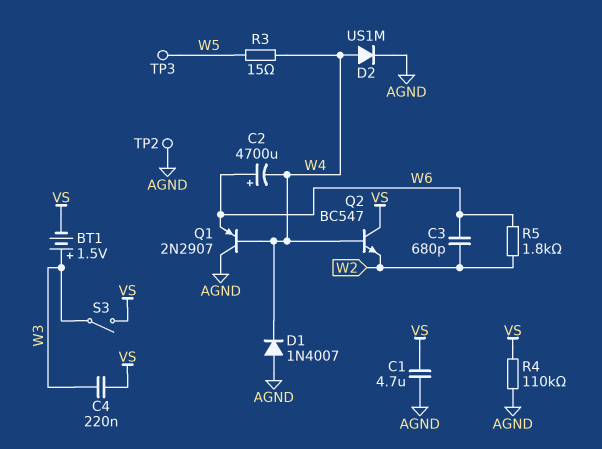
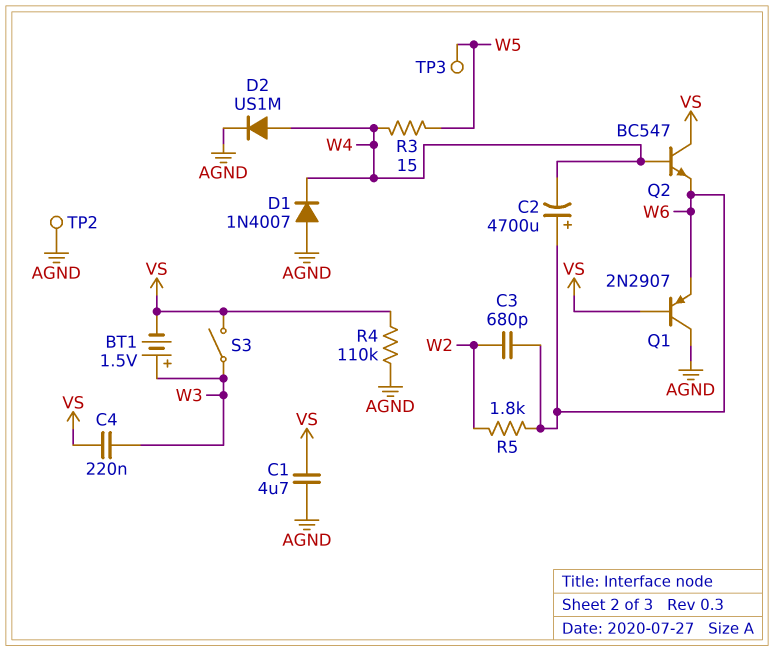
Q1: PNP 2N2907 (B W4, C AGND, E W6) -> PNP 2N2907 (B VS, C AGND, E W6)
Q2: NPN BC547 (B W4, C VS, E W2) -> NPN BC547 (B W4, C VS, E W6)

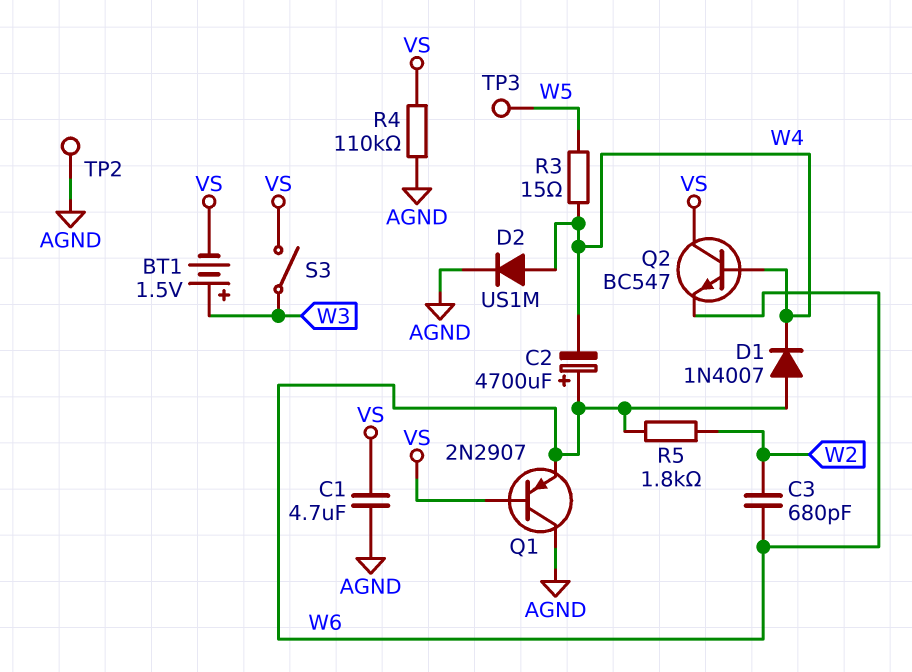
C4: 220nF (VS, W3) -> none
D1: diode 1N4007 (A AGND, K W4) -> diode 1N4007 (A W6, K W4)

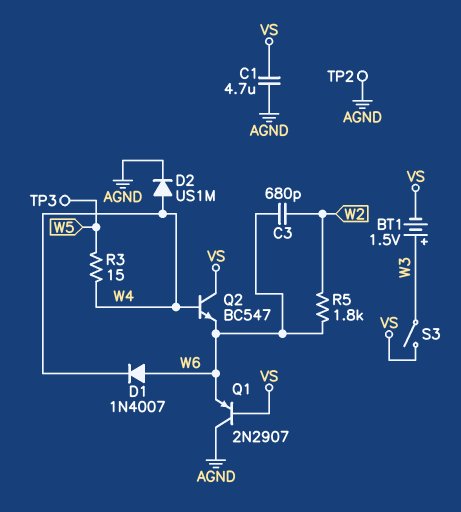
C2: 4700uF (plus W6, minus W4) -> none
R4: 110k (AGND, VS) -> none

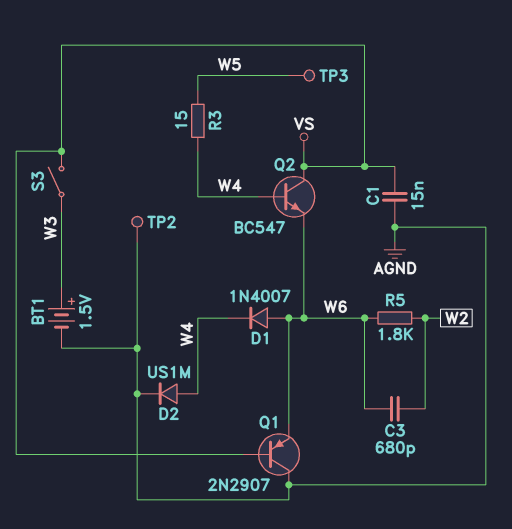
BT1: 1.5V (plus W3, minus VS) -> 1.5V (plus W3, minus AGND)
C1: 4.7uF (AGND, VS) -> 15nF (AGND, VS)

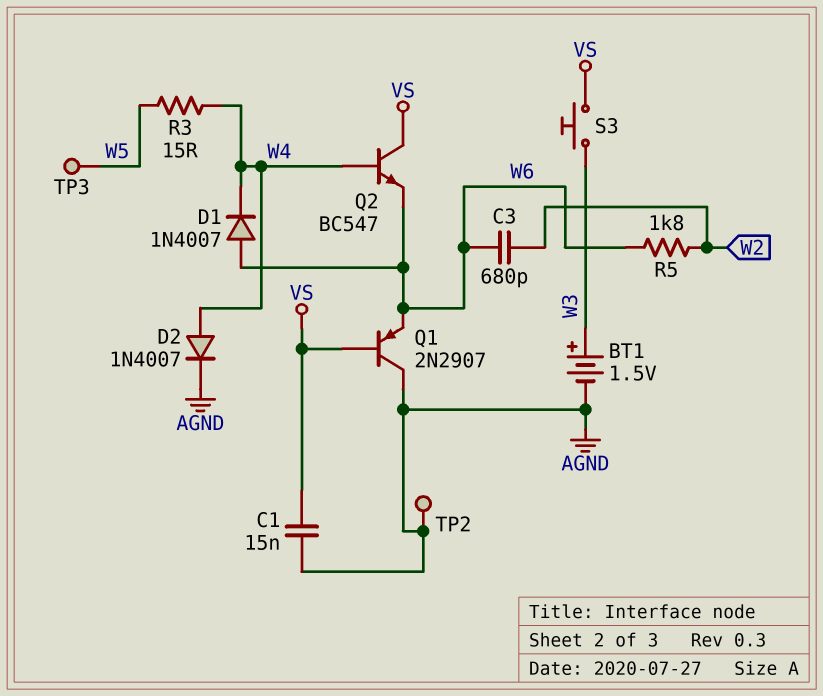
D2: diode US1M (A W4, K AGND) -> diode 1N4007 (A W4, K AGND)
S3: switch (VS, W3) -> button (VS, W3)

